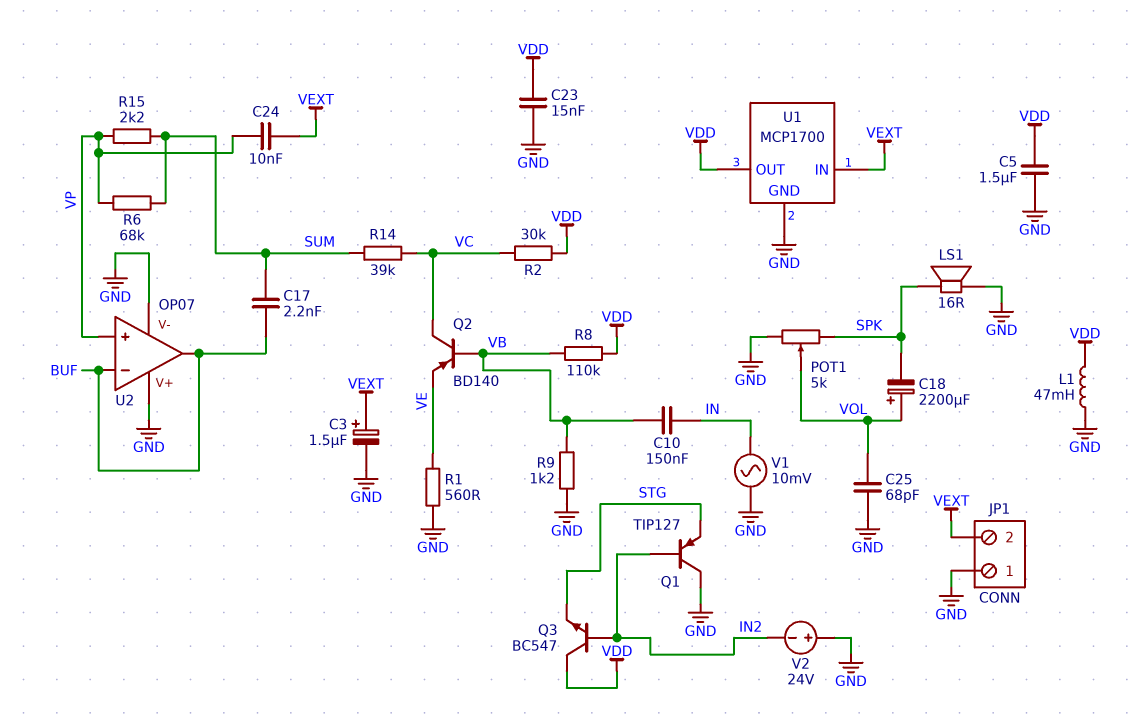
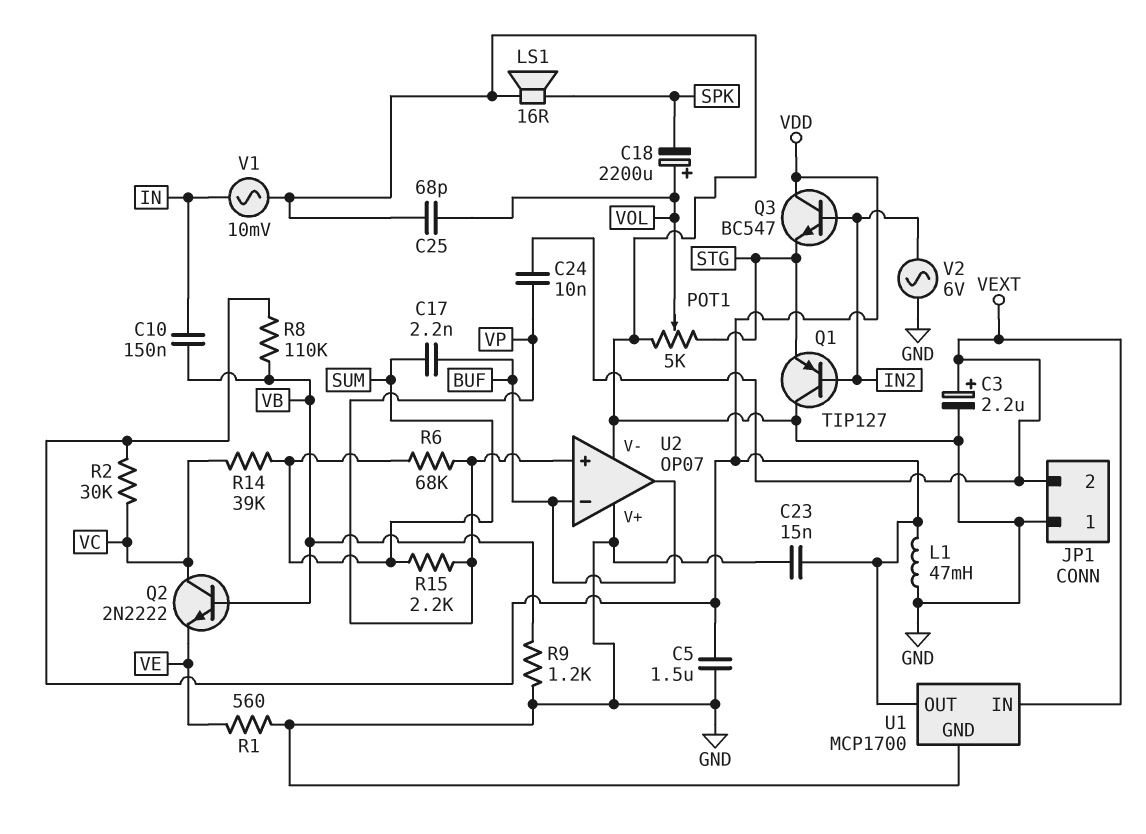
C3: 1.5uF (plus VEXT, minus GND) -> 2.2uF (plus VEXT, minus GND)
POT1: 5k (GND, SPK, wiper VOL) -> 5k (GND, STG, wiper VOL)
Q2: PNP BD140 (B VB, C VC, E VE) -> NPN 2N2222 (B VB, C VC, E VE)
V2: 24V (plus GND, minus IN2) -> AC 6V (GND, IN2)

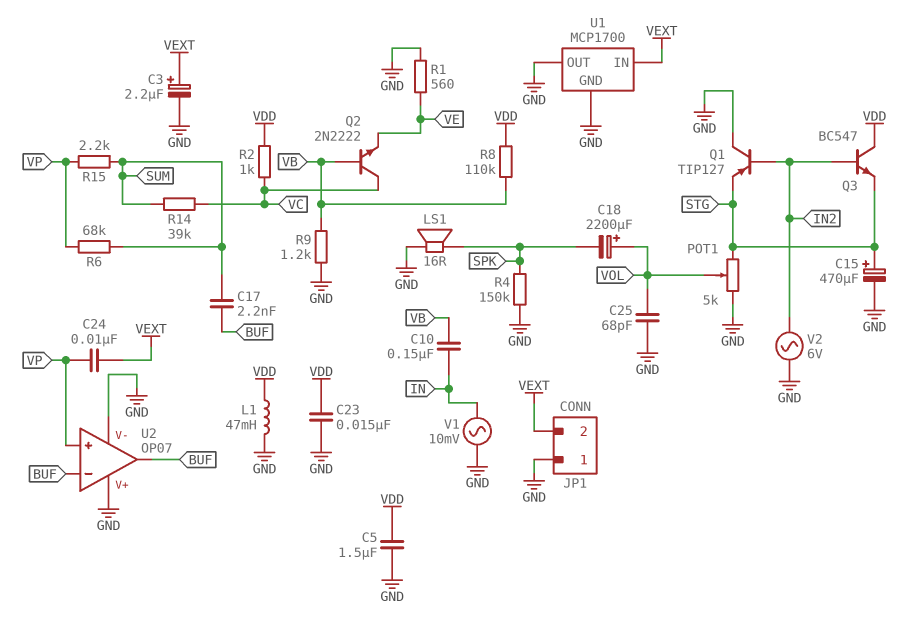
C15: none -> 470uF (plus STG, minus GND)
R2: 30k (VC, VDD) -> 1k (VC, VDD)
R4: none -> 150k (GND, SPK)
U1 pin OUT: VDD -> GND

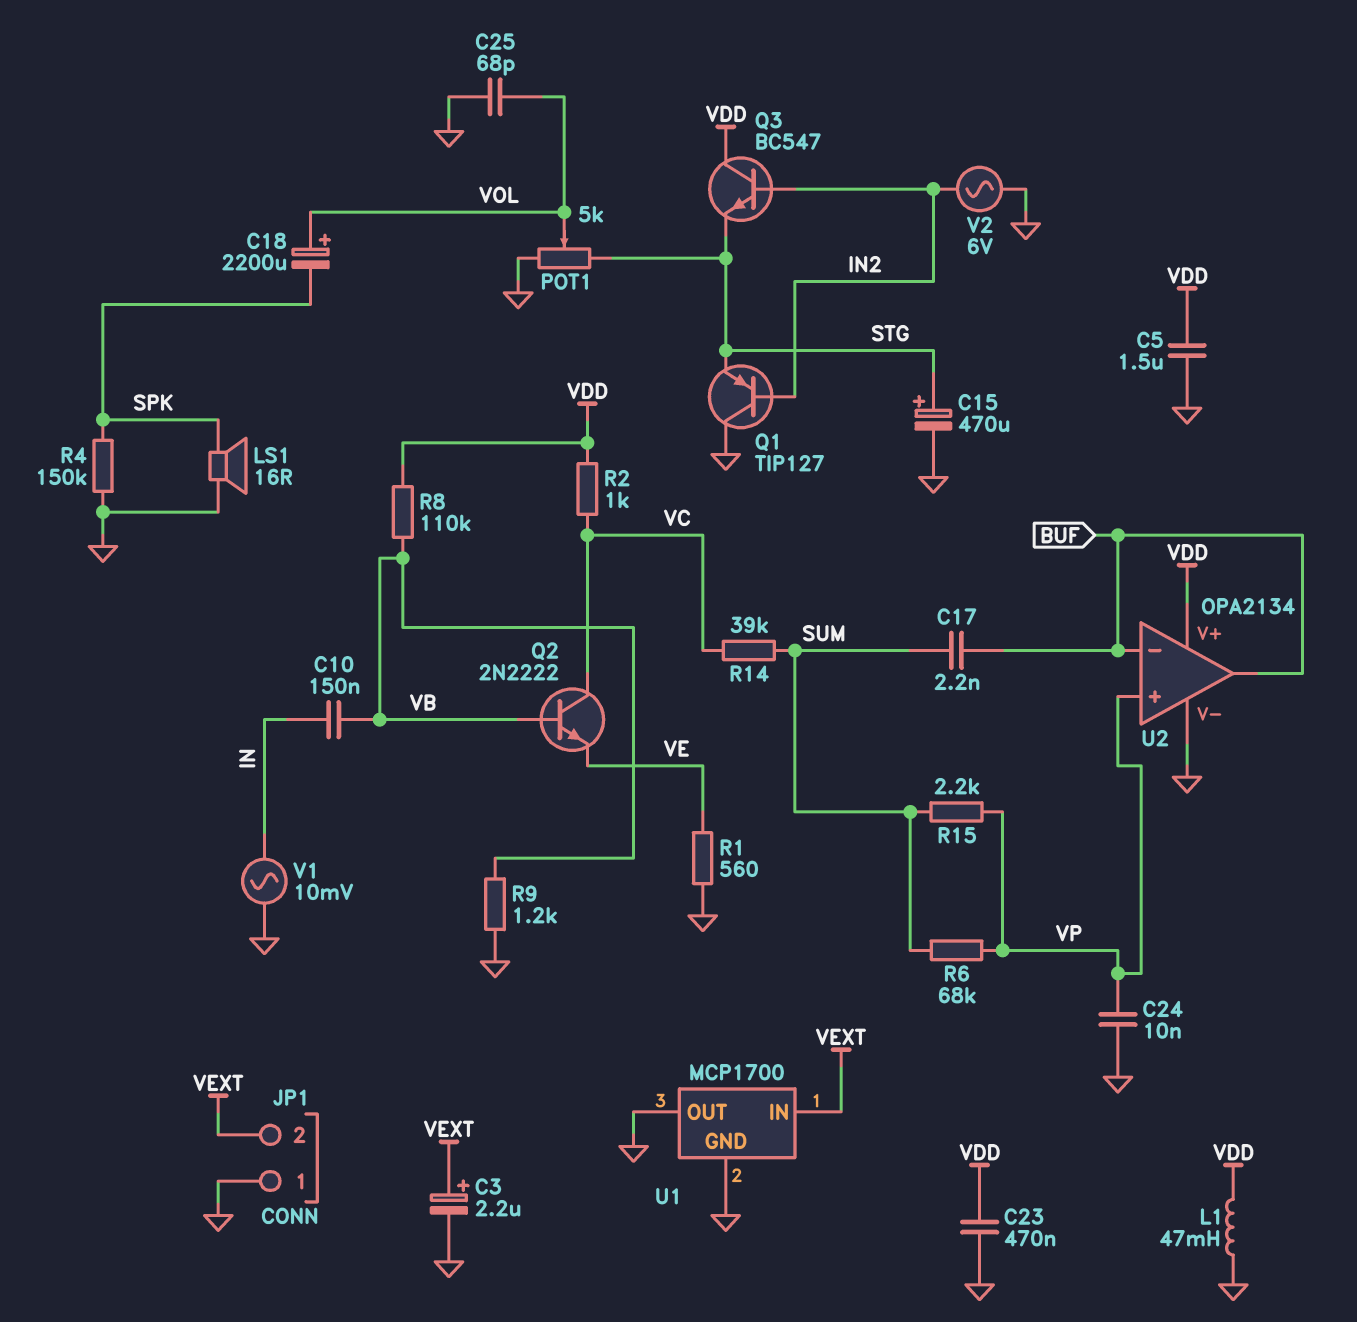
C23: 15nF (GND, VDD) -> 470nF (GND, VDD)
C24: 10nF (VEXT, VP) -> 10nF (GND, VP)
U2: OP07 -> OPA2134
U2 pin V+: GND -> VDD

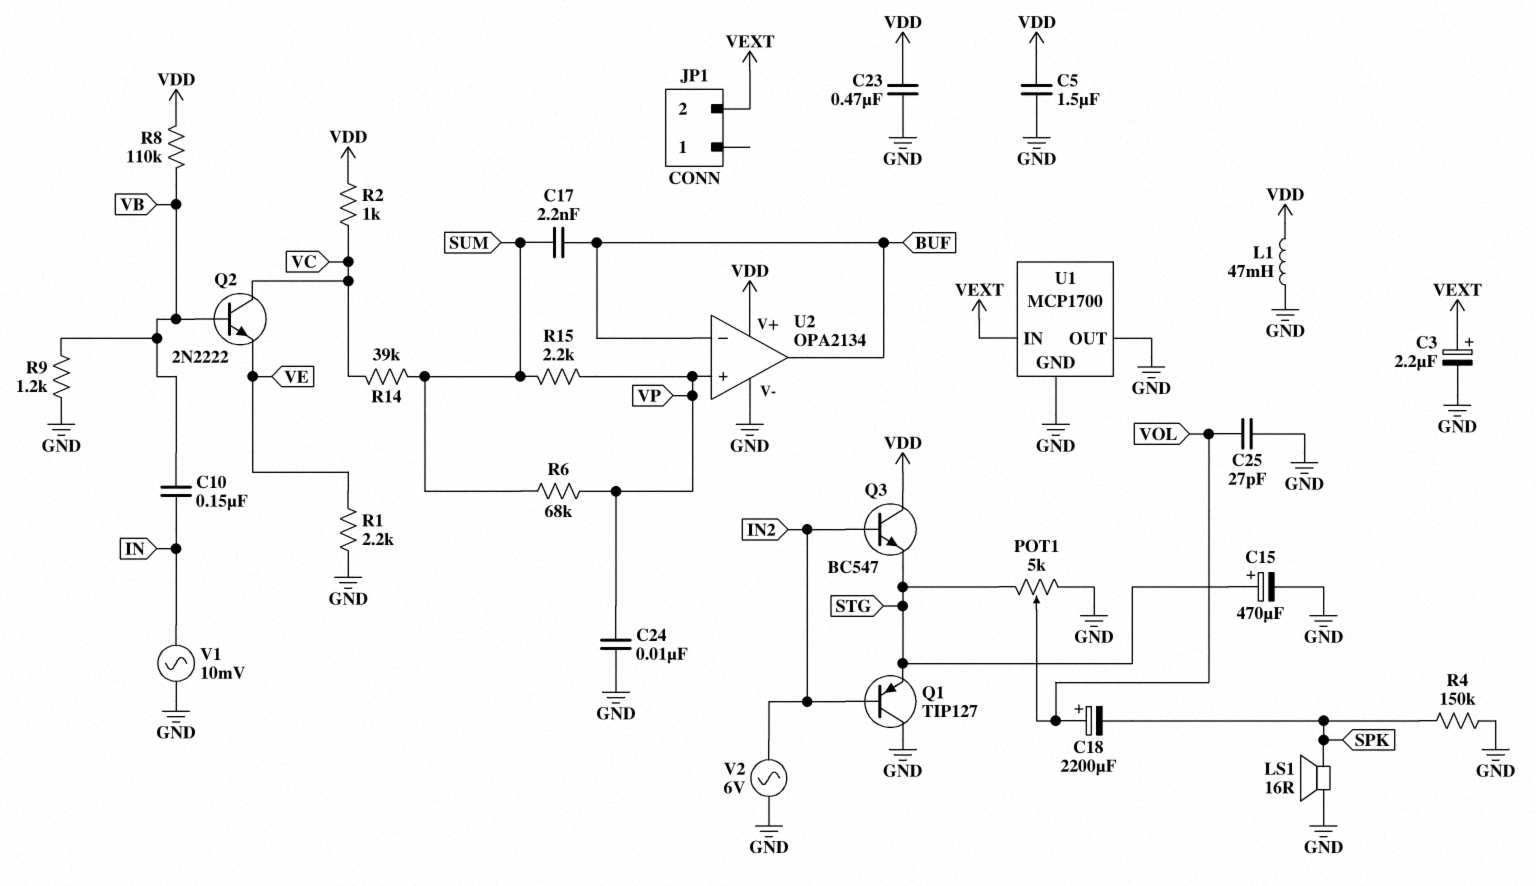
C25: 68pF (GND, VOL) -> 27pF (GND, VOL)
JP1 pin 1: GND -> none
R1: 560 (GND, VE) -> 2.2k (GND, VE)

